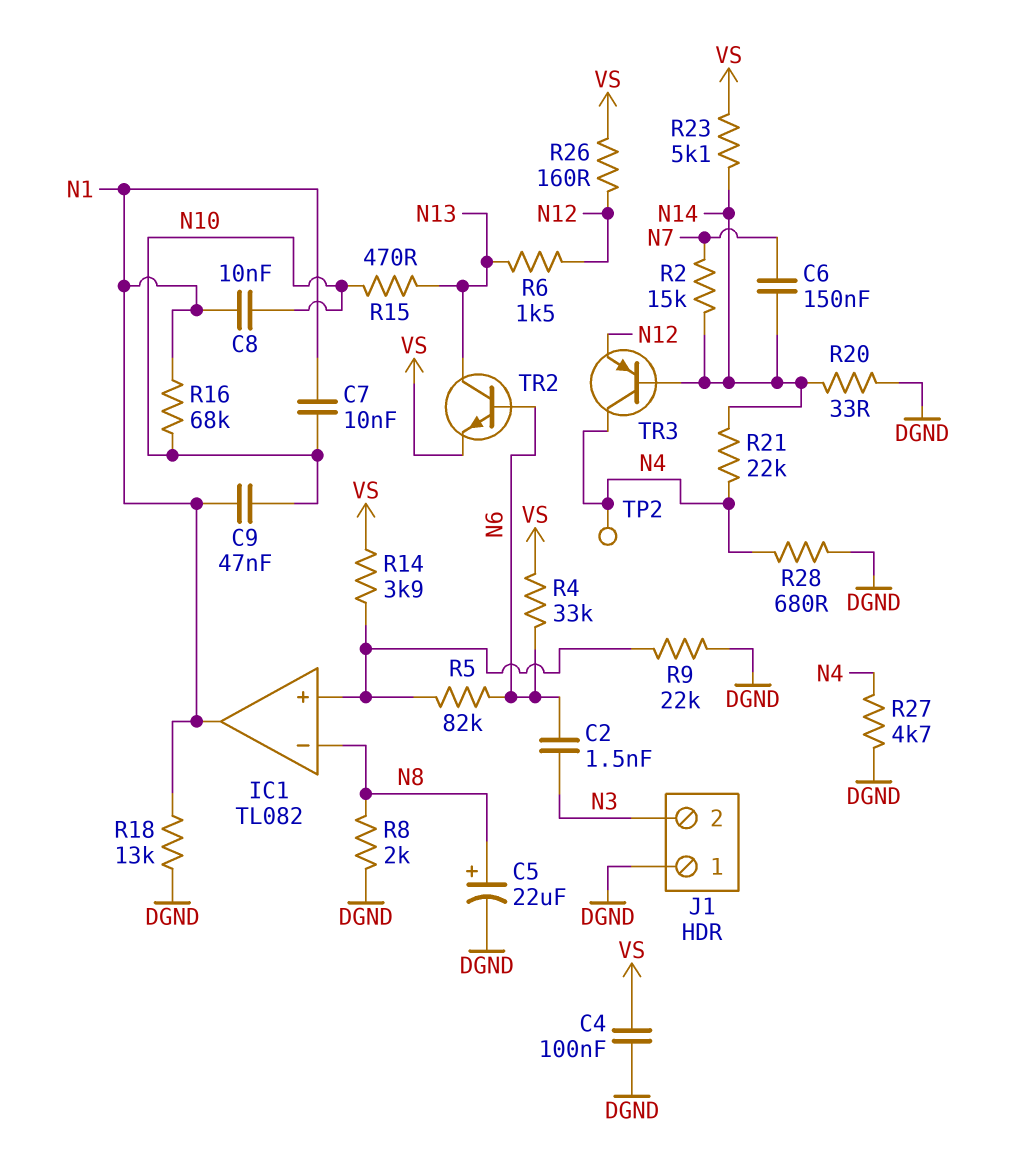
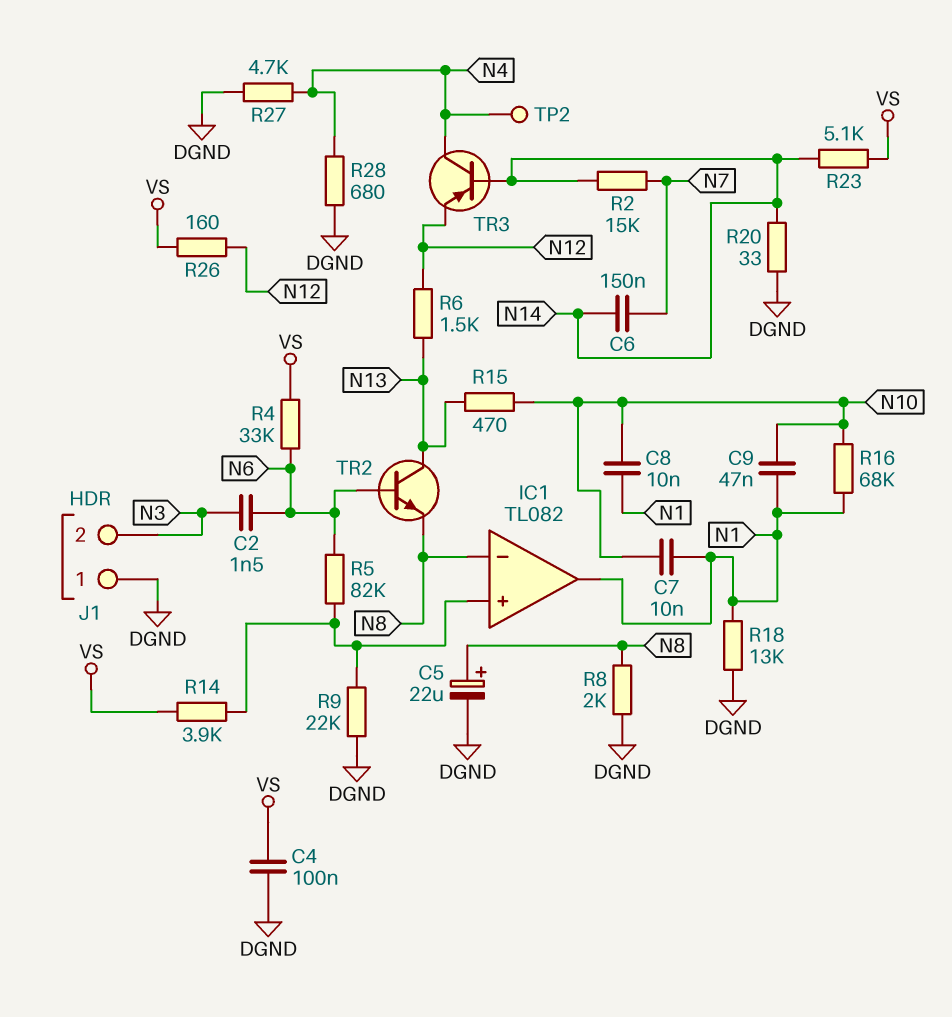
R21: 22k (N4, N14) -> none
TR2: NPN (B N6, C N13, E VS) -> NPN (B N6, C N13, E N8)

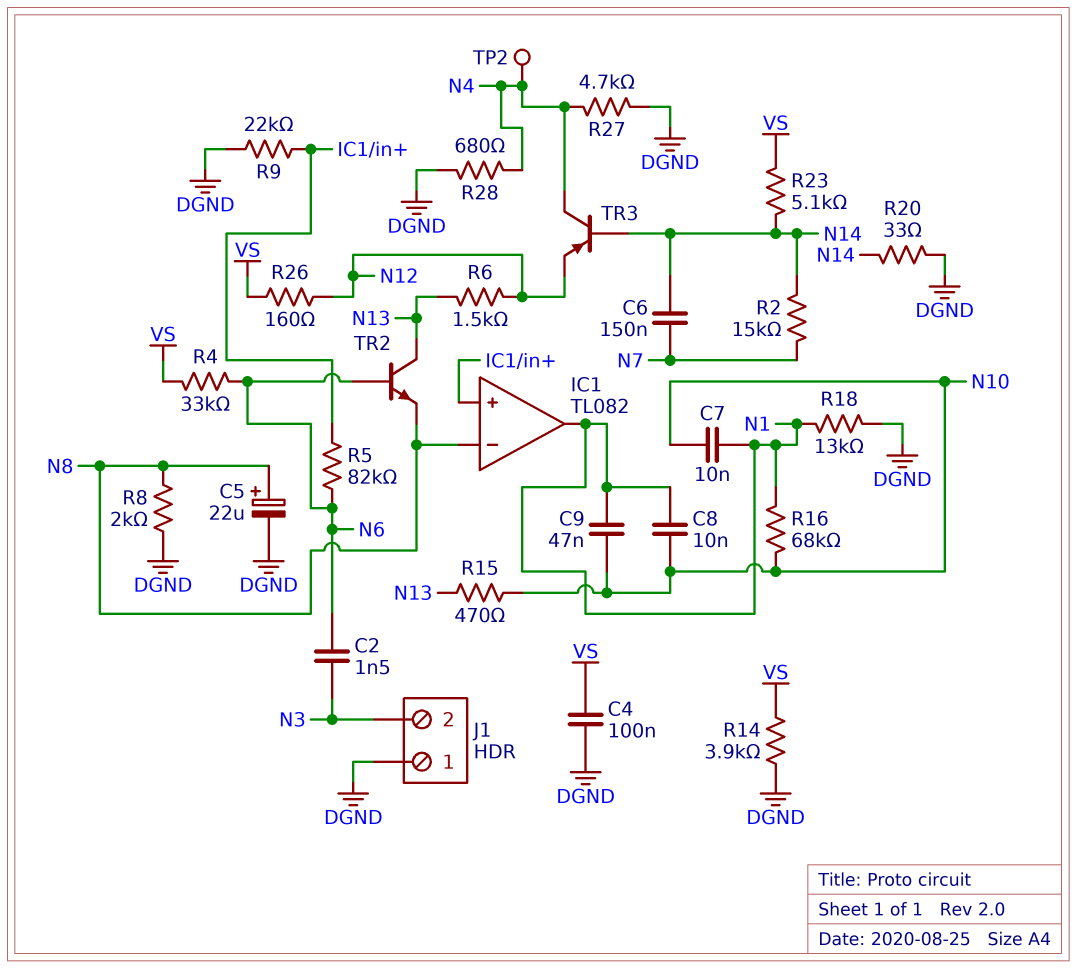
R14: 3.9k (IC1/in+, VS) -> 3.9k (DGND, VS)

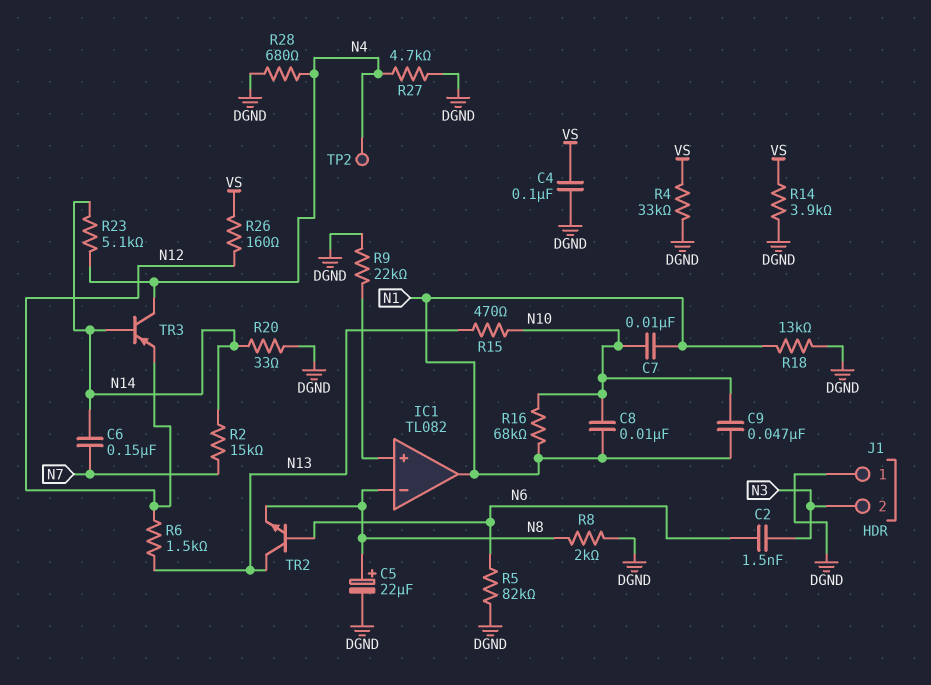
R4: 33k (N6, VS) -> 33k (DGND, VS)
R5: 82k (IC1/in+, N6) -> 82k (DGND, N6)
R23: 5.1k (N14, VS) -> 5.1k (N4, N14)

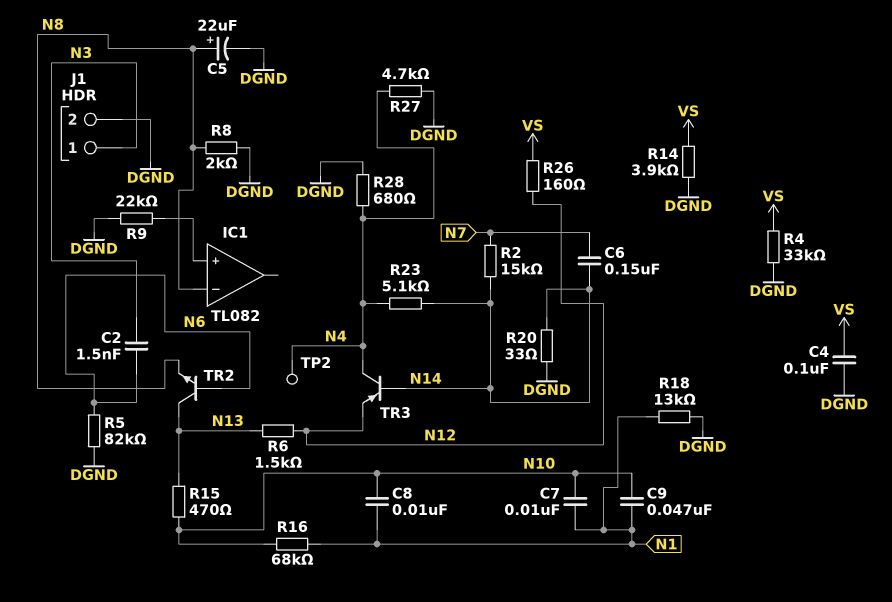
IC1 pin out: N1 -> none
J1 pin 1: DGND -> N3
J1 pin 2: N3 -> DGND

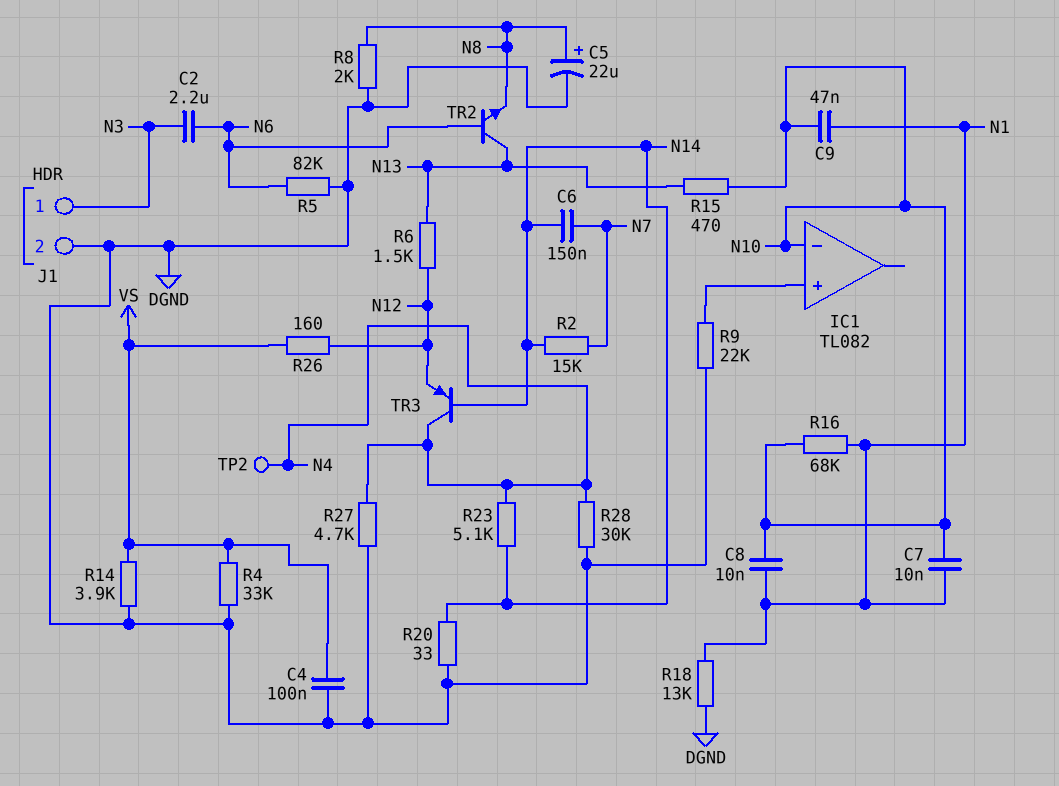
C2: 1.5nF (N3, N6) -> 2.2uF (N3, N6)
IC1 pin in-: N8 -> N10
R28: 680 (DGND, N4) -> 30k (DGND, N4)

